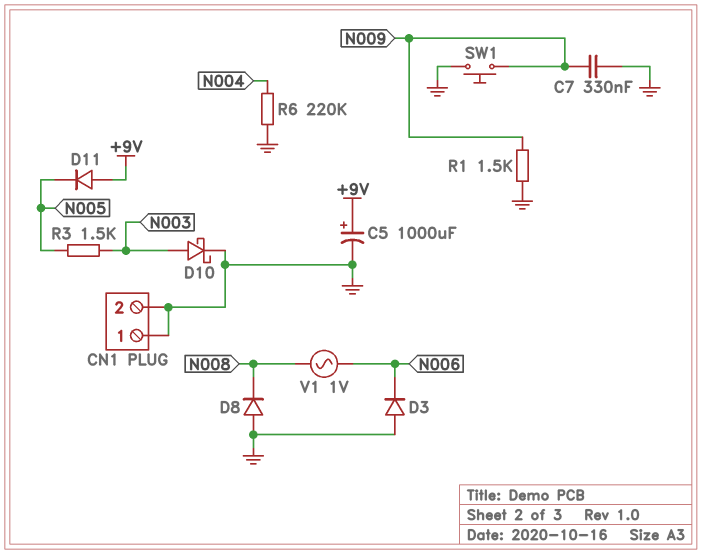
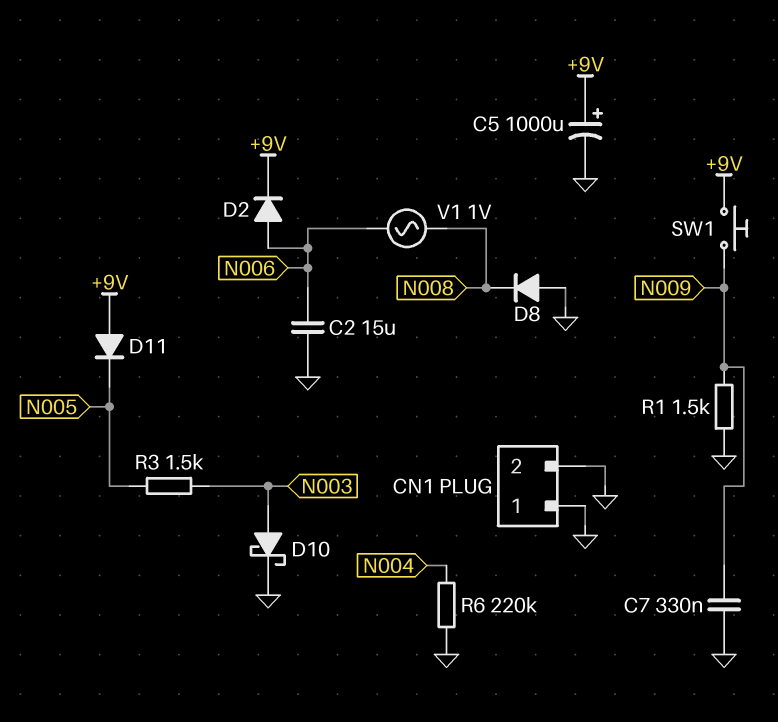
C2: none -> 15uF (GND, N006)
D2: none -> diode (A N006, K +9V)
D3: diode (A GND, K N006) -> none
SW1: button (GND, N009) -> button (+9V, N009)

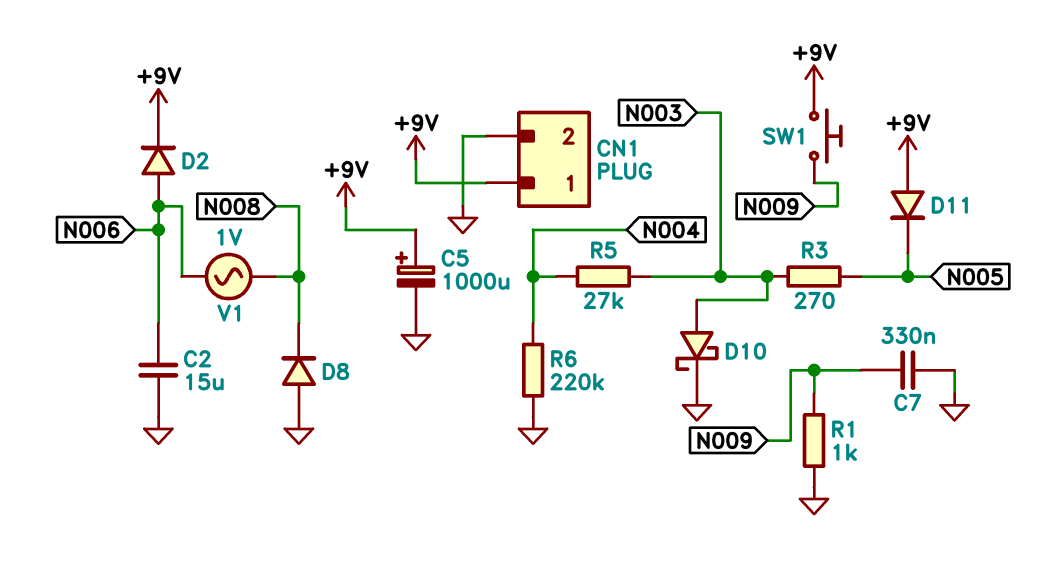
CN1 pin 1: GND -> +9V
R1: 1.5k (GND, N009) -> 1k (GND, N009)
R3: 1.5k (N003, N005) -> 270 (N003, N005)
R5: none -> 27k (N003, N004)

